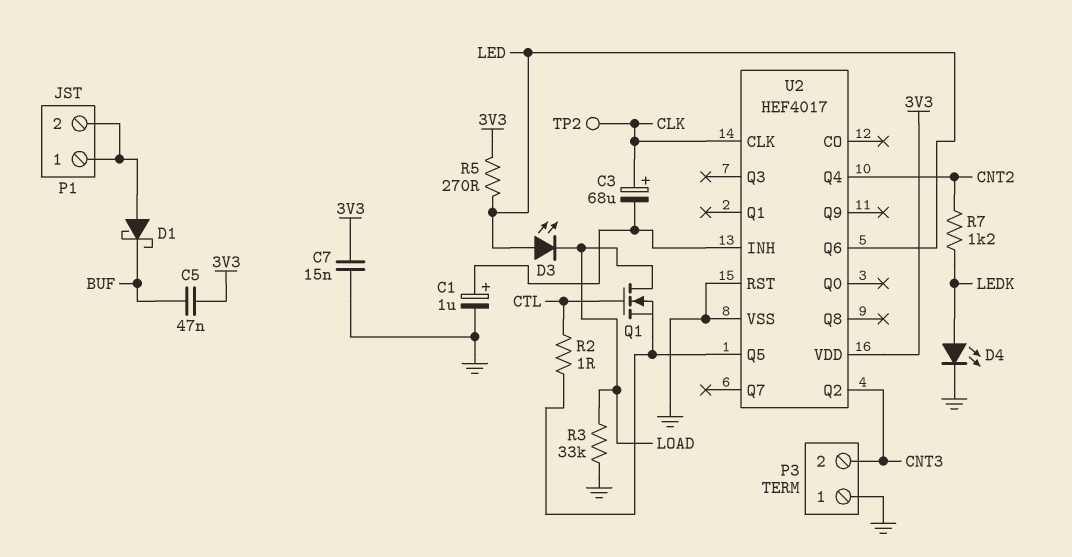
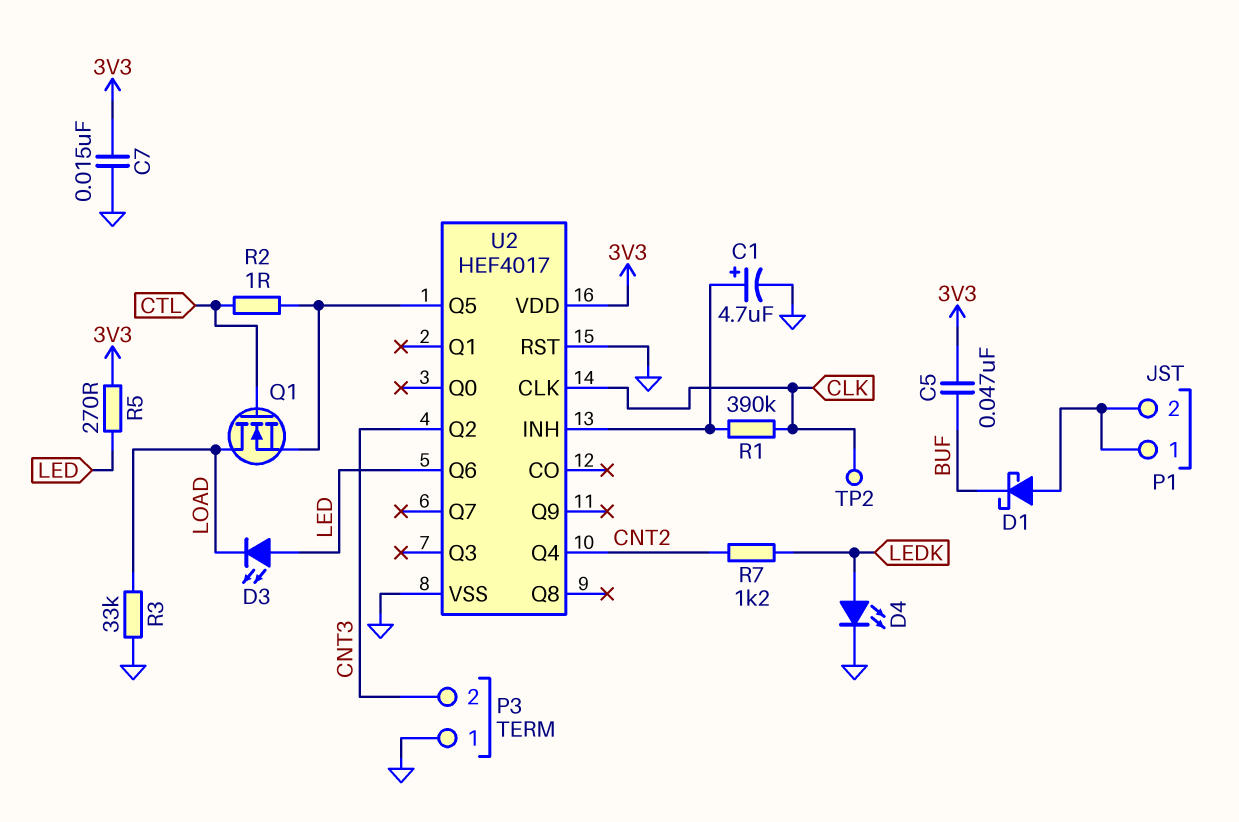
C1: 1uF (plus U2/INH, minus GND) -> 4.7uF (plus U2/INH, minus GND)
C3: 68uF (plus CLK, minus U2/INH) -> none
R1: none -> 390k (CLK, U2/INH)

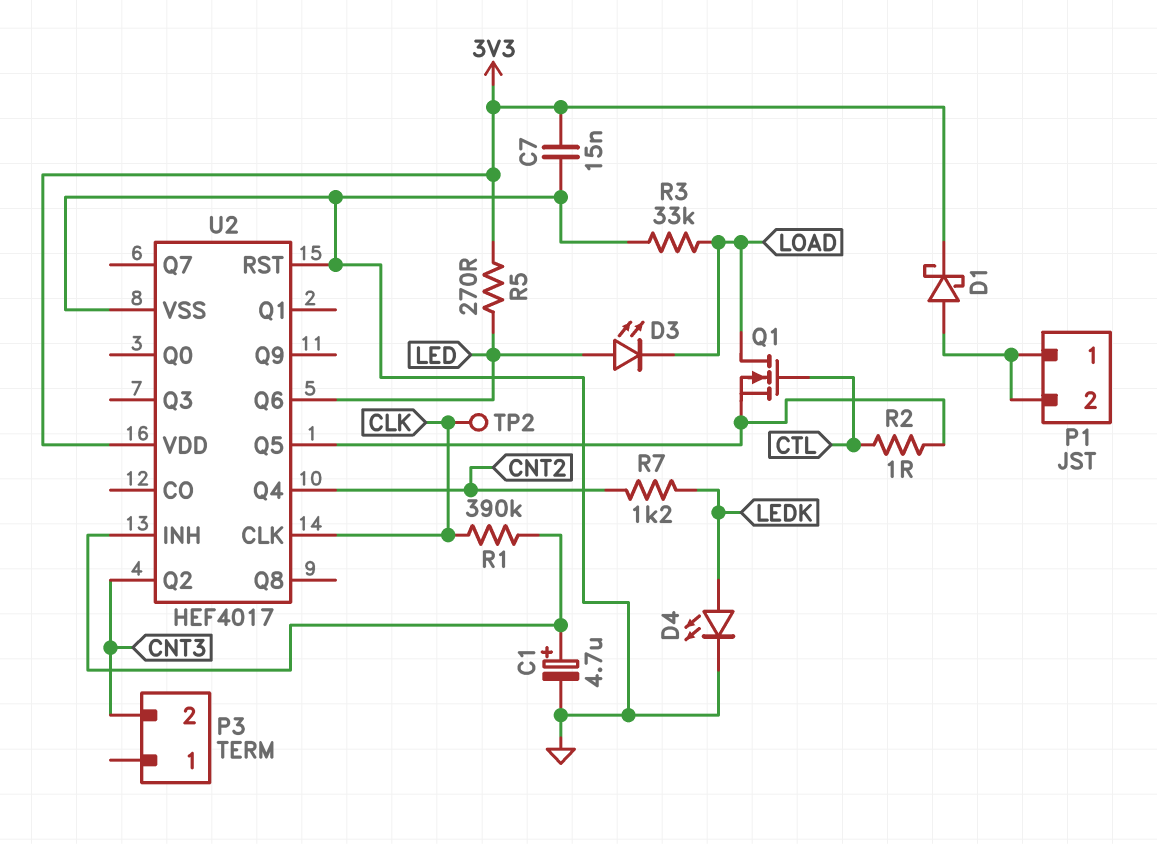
C5: 47nF (3V3, BUF) -> none
D1: schottky (A P1/1, K BUF) -> schottky (A P1/1, K 3V3)
P3 pin 1: GND -> none

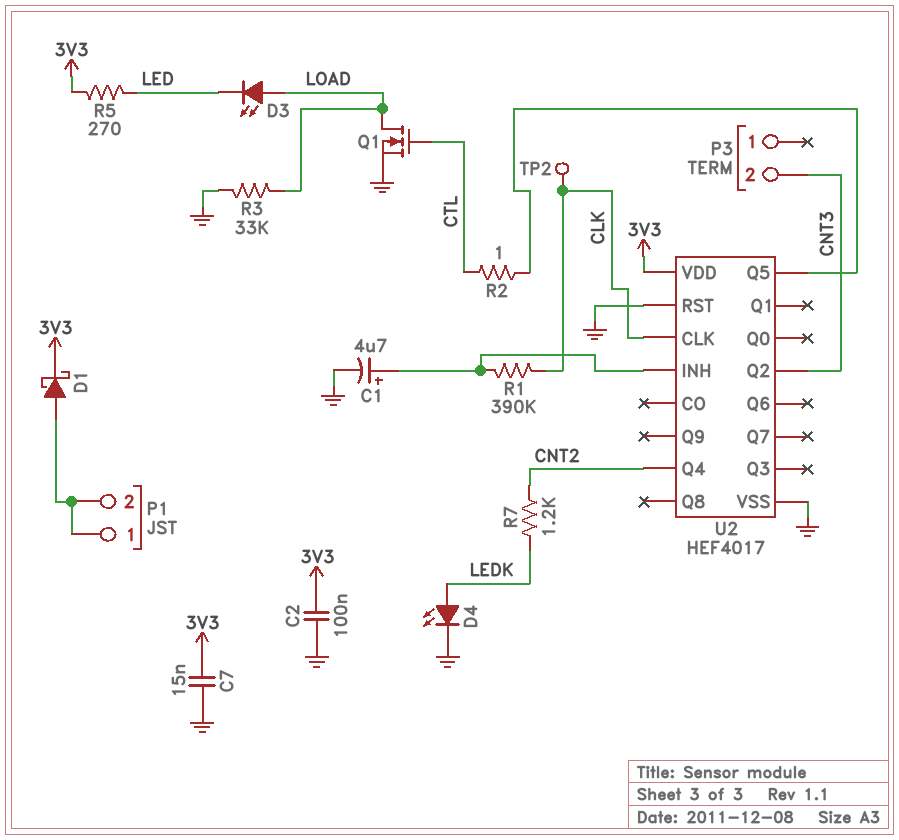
C2: none -> 100nF (3V3, GND)
D3: LED (A LED, K LOAD) -> LED (A LOAD, K LED)
Q1: NMOS (G CTL, D LOAD, S U2/Q5) -> NMOS (G CTL, D LOAD, S GND)
U2 pin Q6: LED -> none

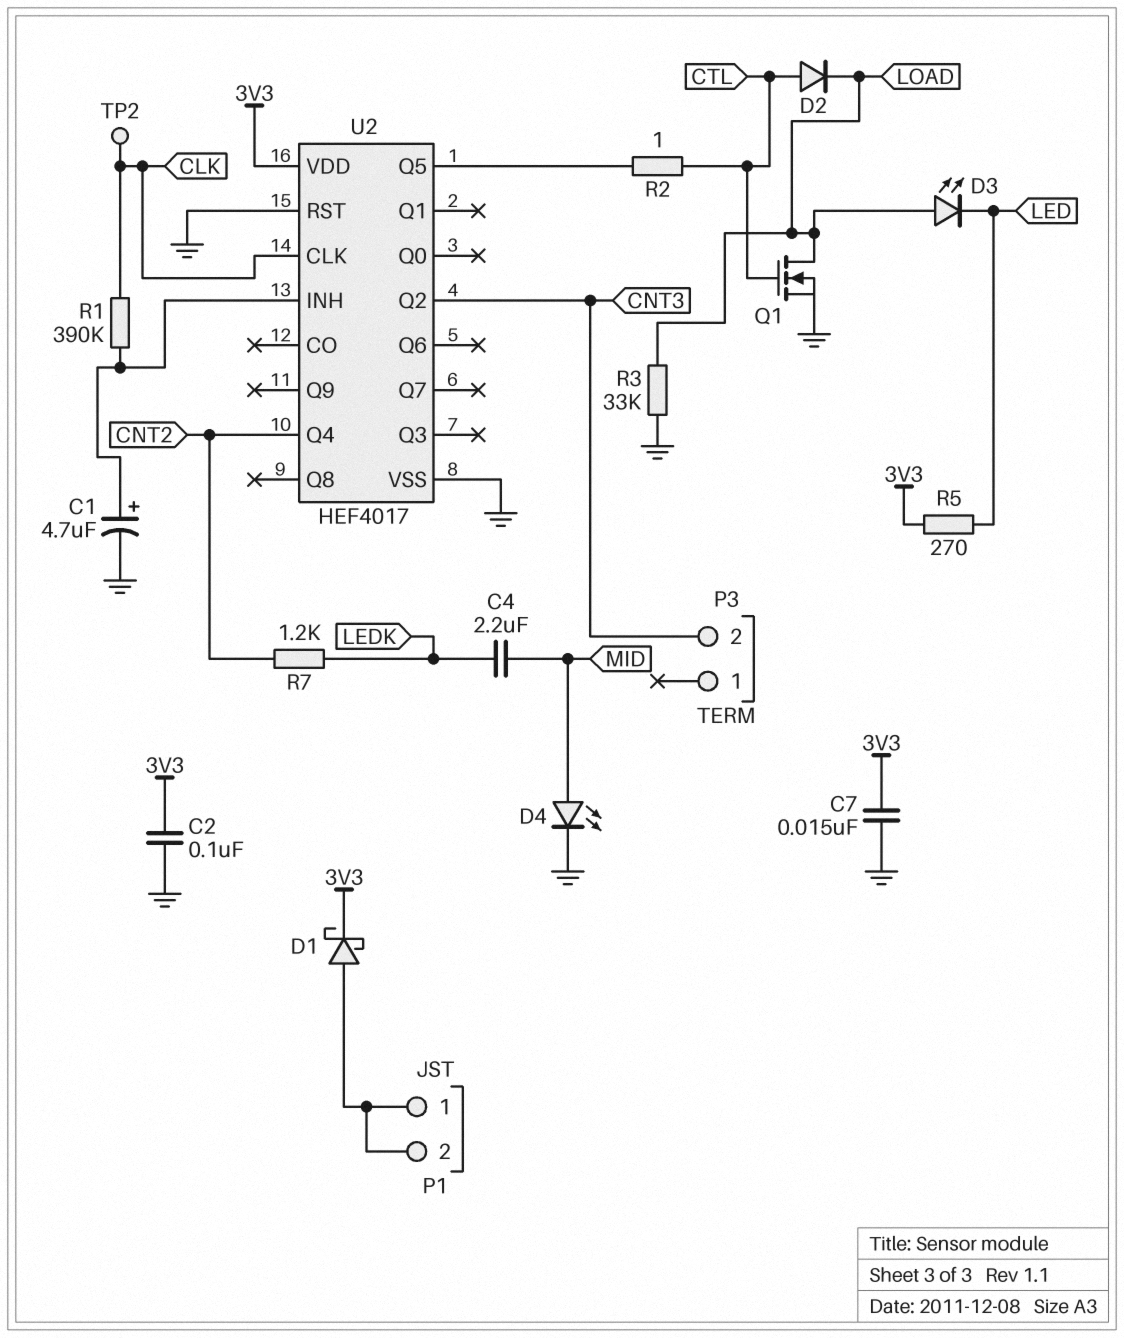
C4: none -> 2.2uF (LEDK, MID)
D2: none -> diode (A CTL, K LOAD)
D4: LED (A LEDK, K GND) -> LED (A MID, K GND)

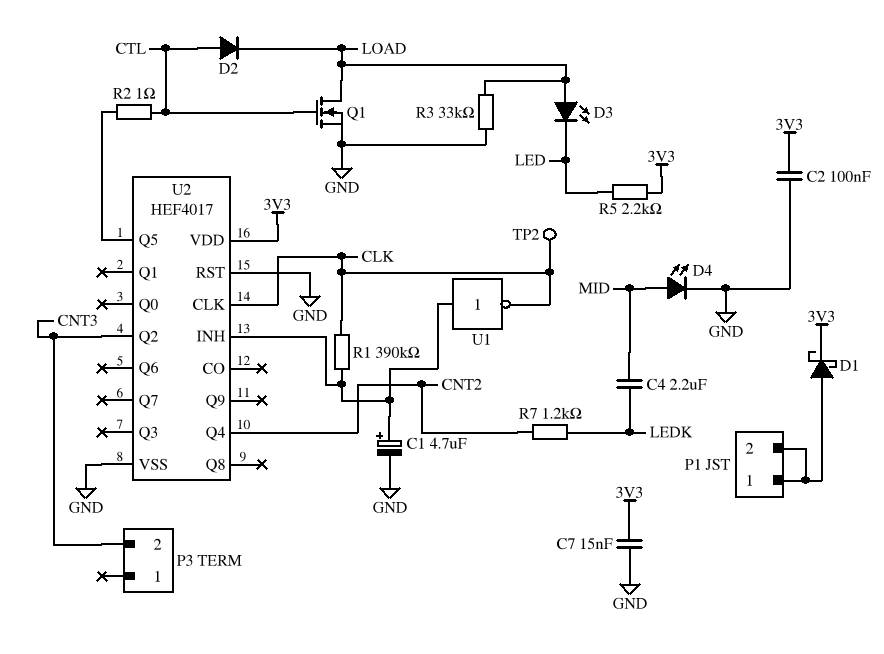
R5: 270 (3V3, LED) -> 2.2k (3V3, LED)
U1: none -> NOT (in U2/INH, out CLK)

